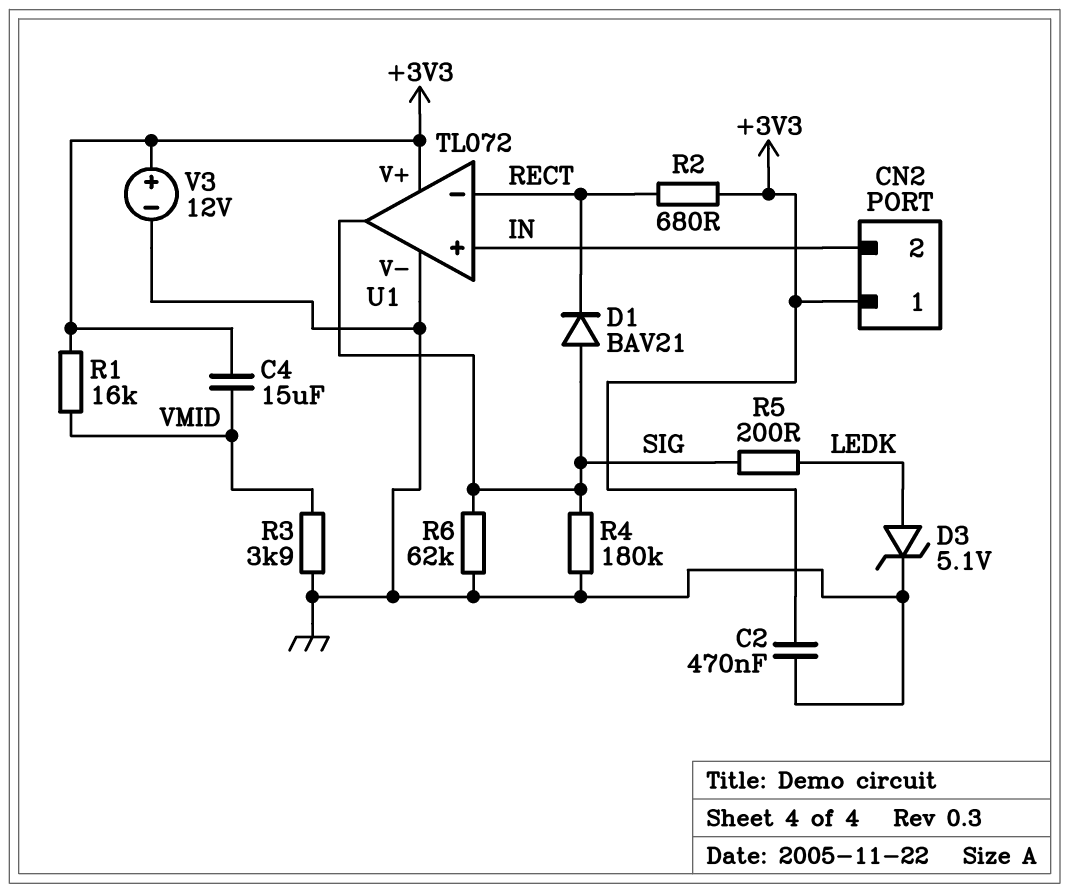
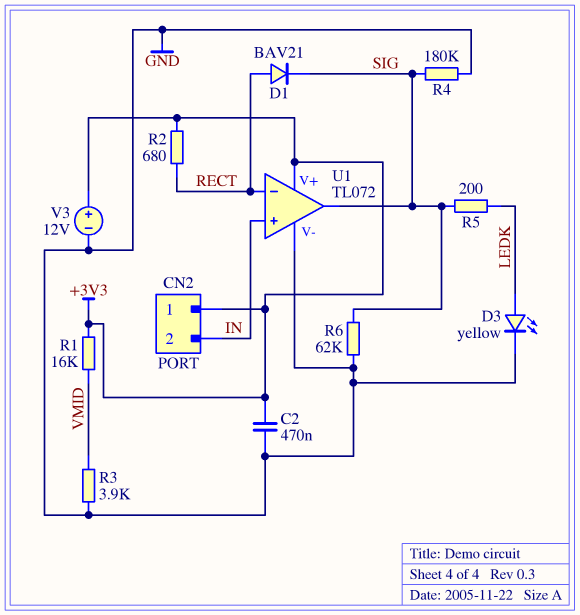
C4: 15uF (+3V3, VMID) -> none
D1: diode BAV21 (A SIG, K RECT) -> diode BAV21 (A RECT, K SIG)
D3: zener 5.1V (A LEDK, K GND) -> LED yellow (A LEDK, K GND)

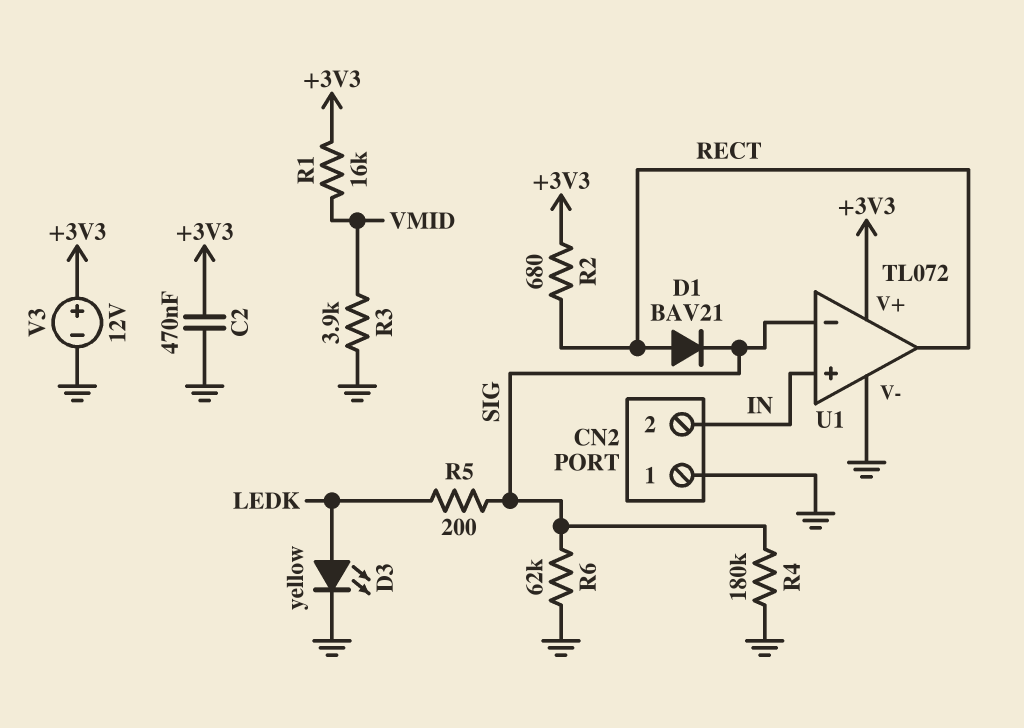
CN2 pin 1: +3V3 -> GND
U1 pin in-: RECT -> SIG
U1 pin out: SIG -> RECT

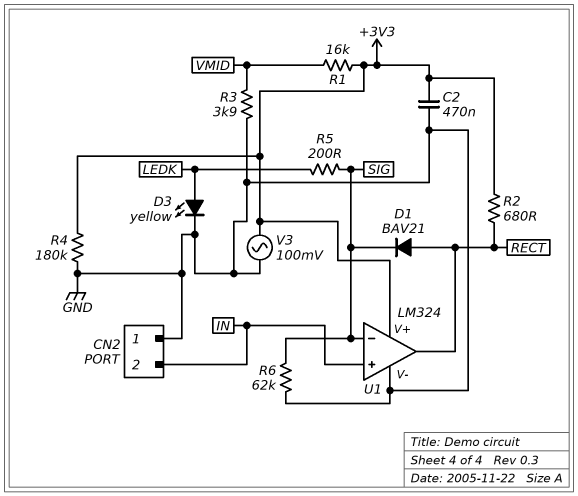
R4: 180k (GND, SIG) -> 180k (+3V3, GND)
U1: TL072 -> LM324
V3: 12V (plus +3V3, minus GND) -> AC 100mV (+3V3, GND)

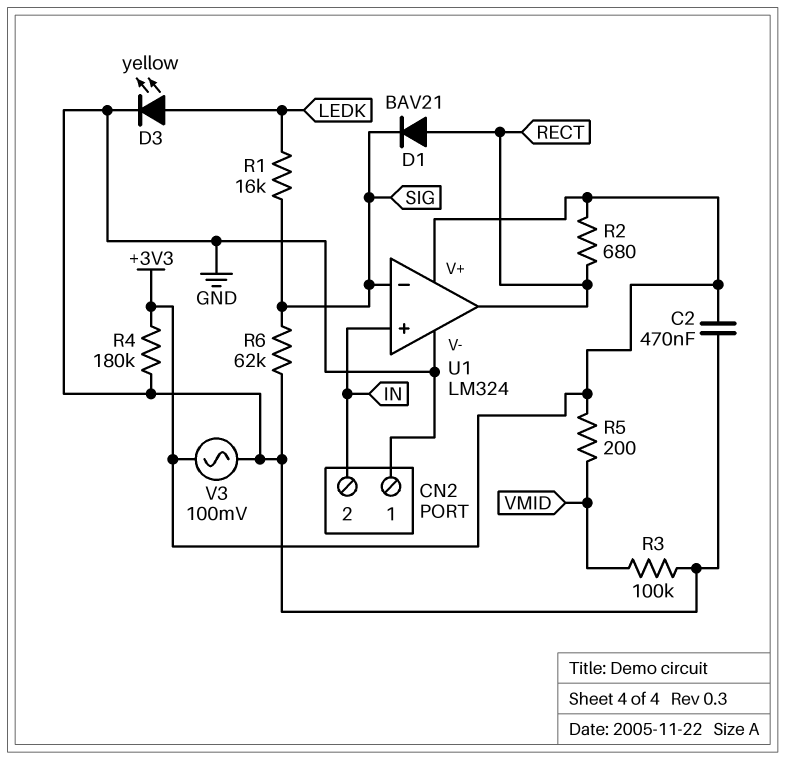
R1: 16k (+3V3, VMID) -> 16k (LEDK, SIG)
R3: 3.9k (GND, VMID) -> 100k (GND, VMID)
R5: 200 (LEDK, SIG) -> 200 (+3V3, VMID)

